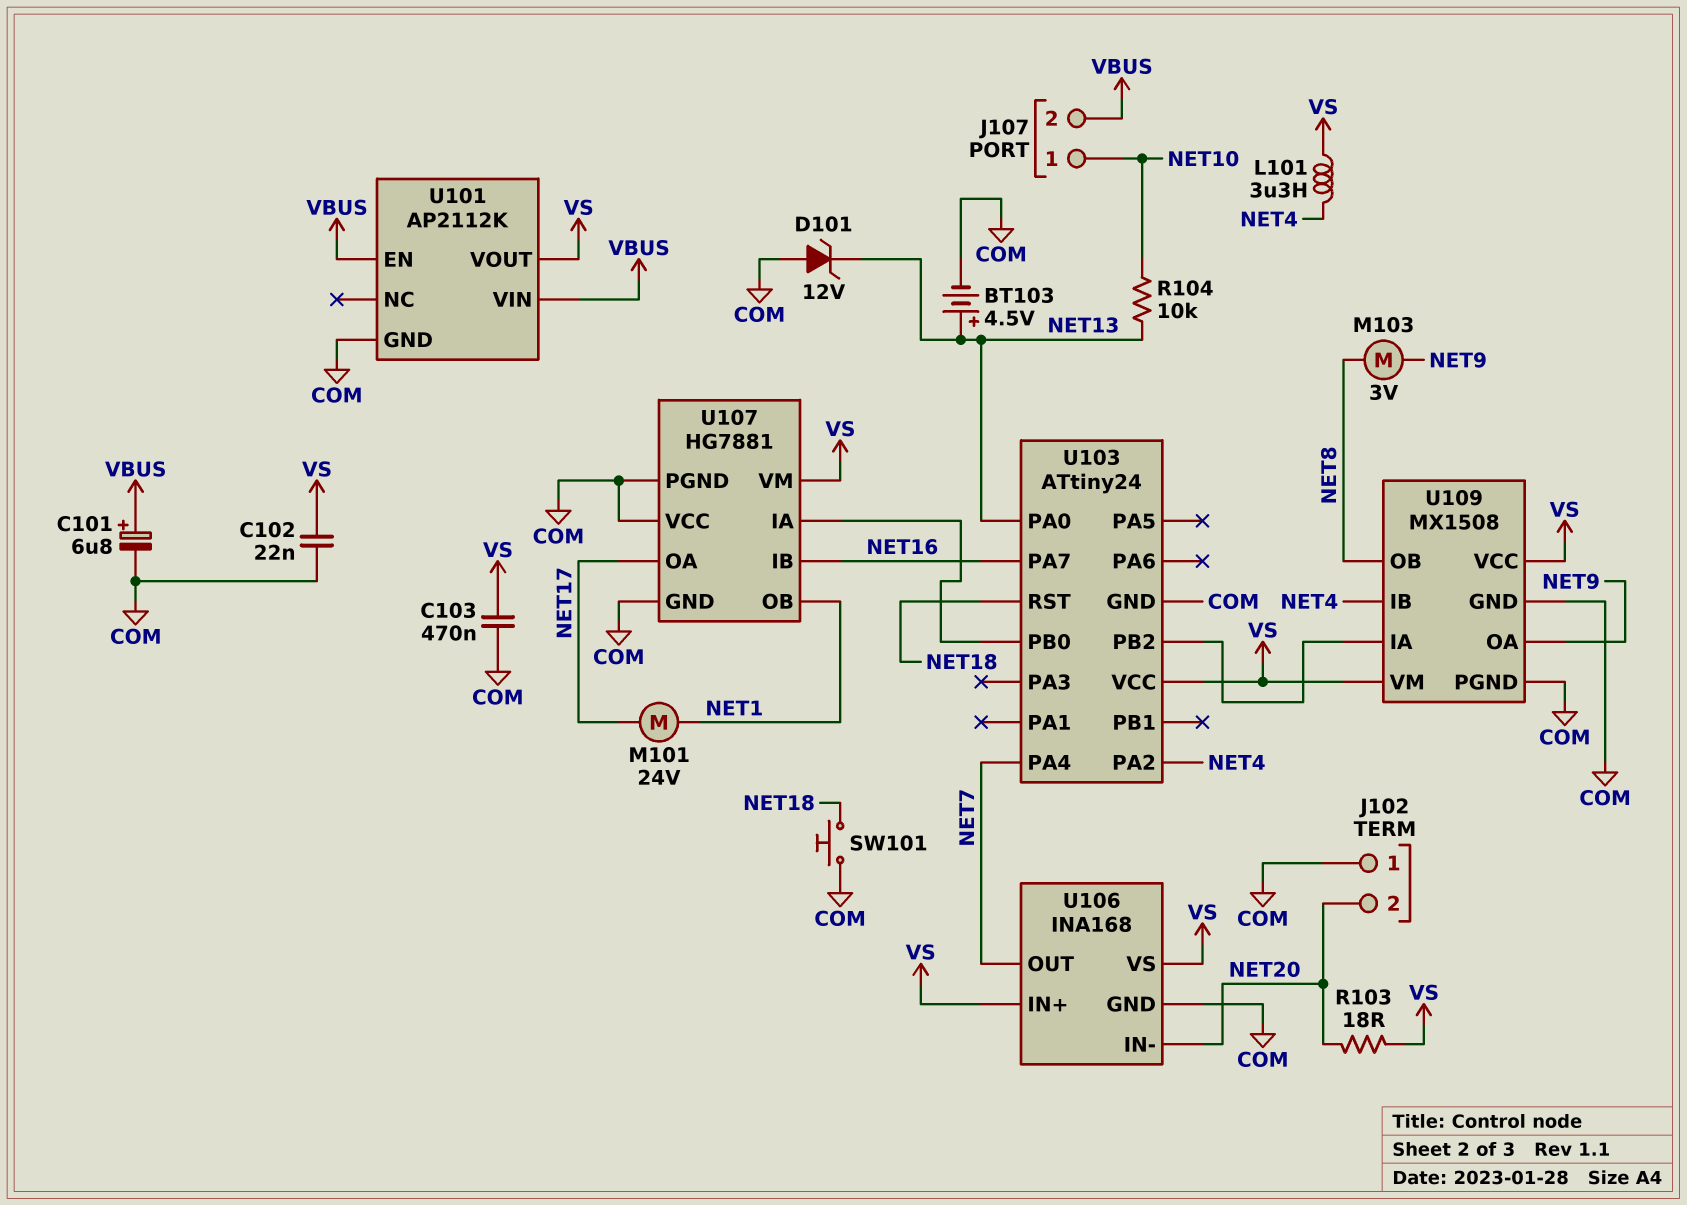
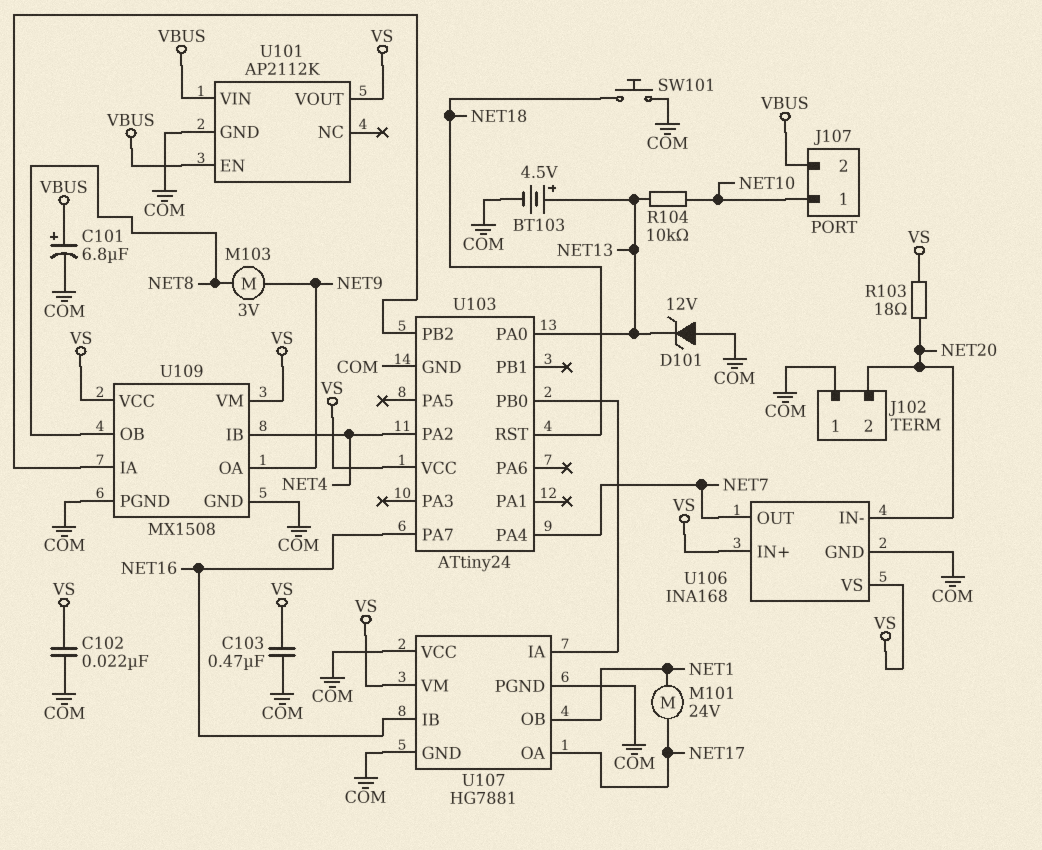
L101: 3.3uH (NET4, VS) -> none

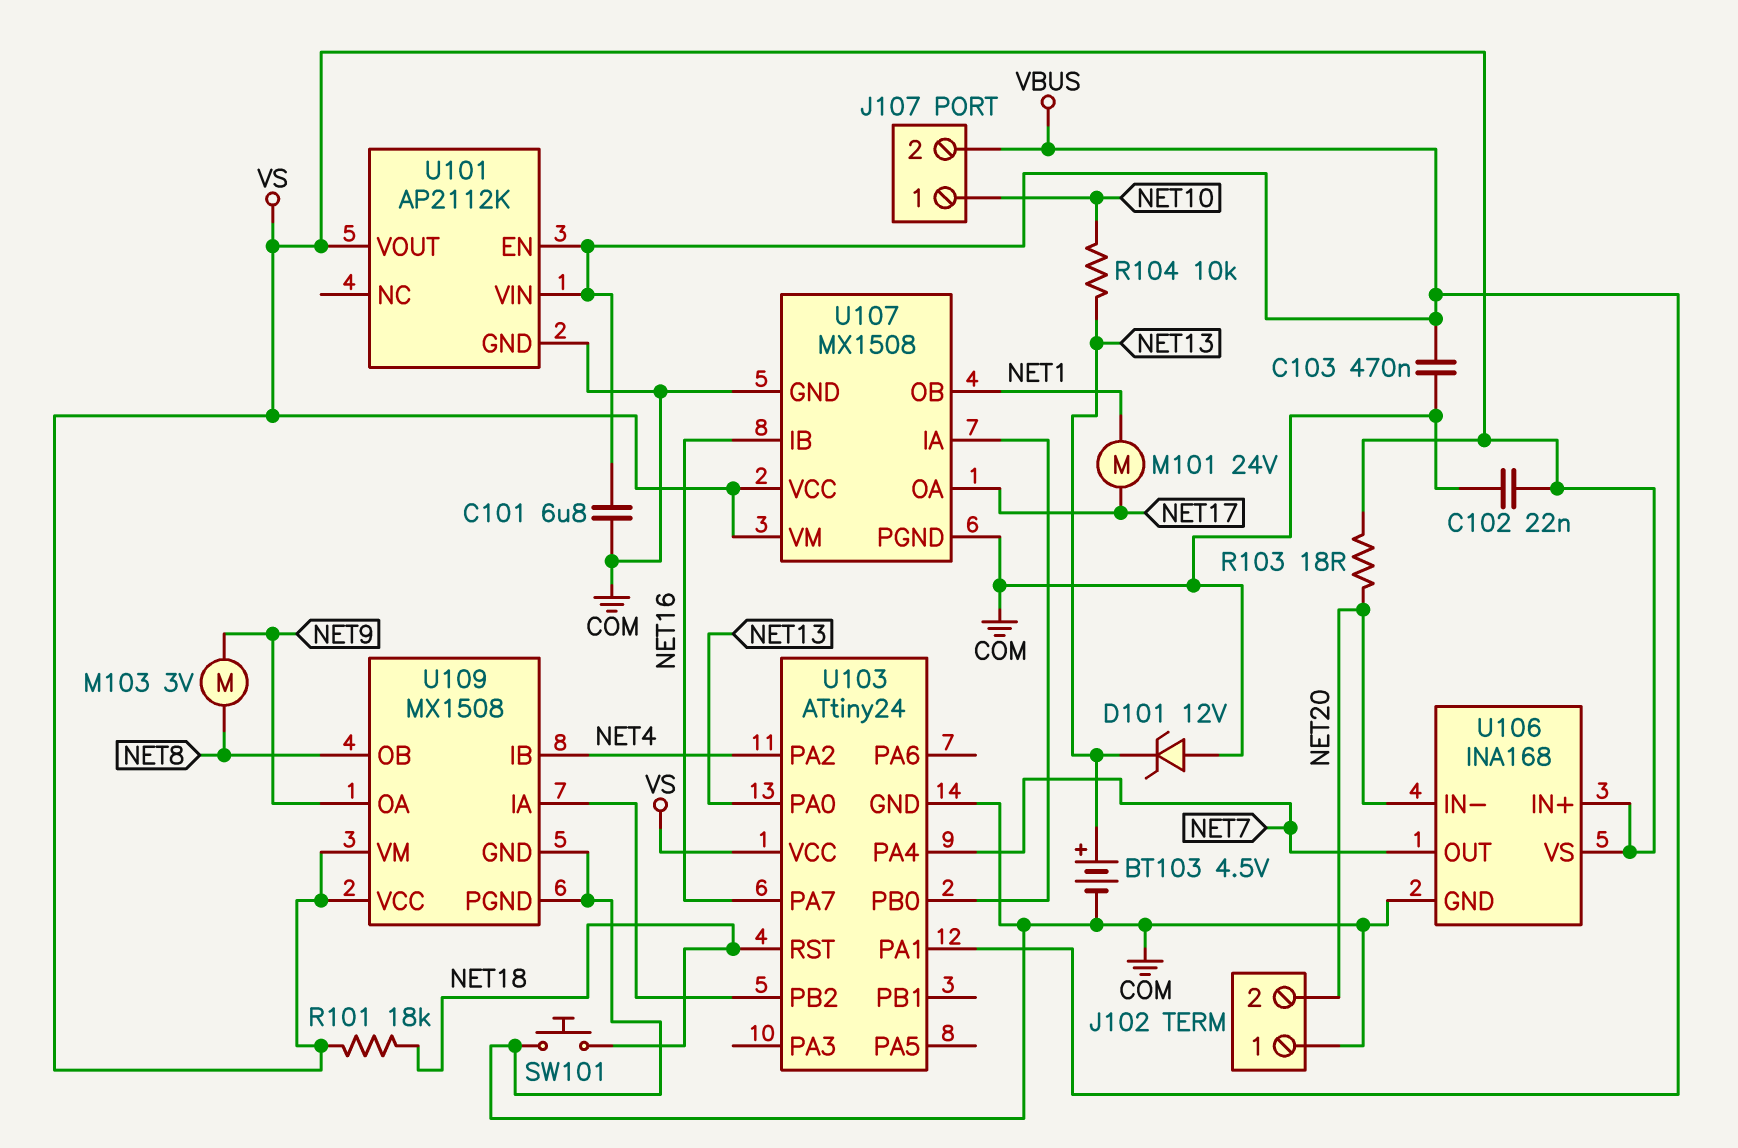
C101: 6.8uF (plus VBUS, minus COM) -> 6.8uF (COM, VBUS)
C103: 470nF (COM, VS) -> 470nF (COM, VBUS)
R101: none -> 18k (NET18, VS)
U103 pin PA1: none -> VBUS
U107: HG7881 -> MX1508
U107 pin VCC: COM -> VS

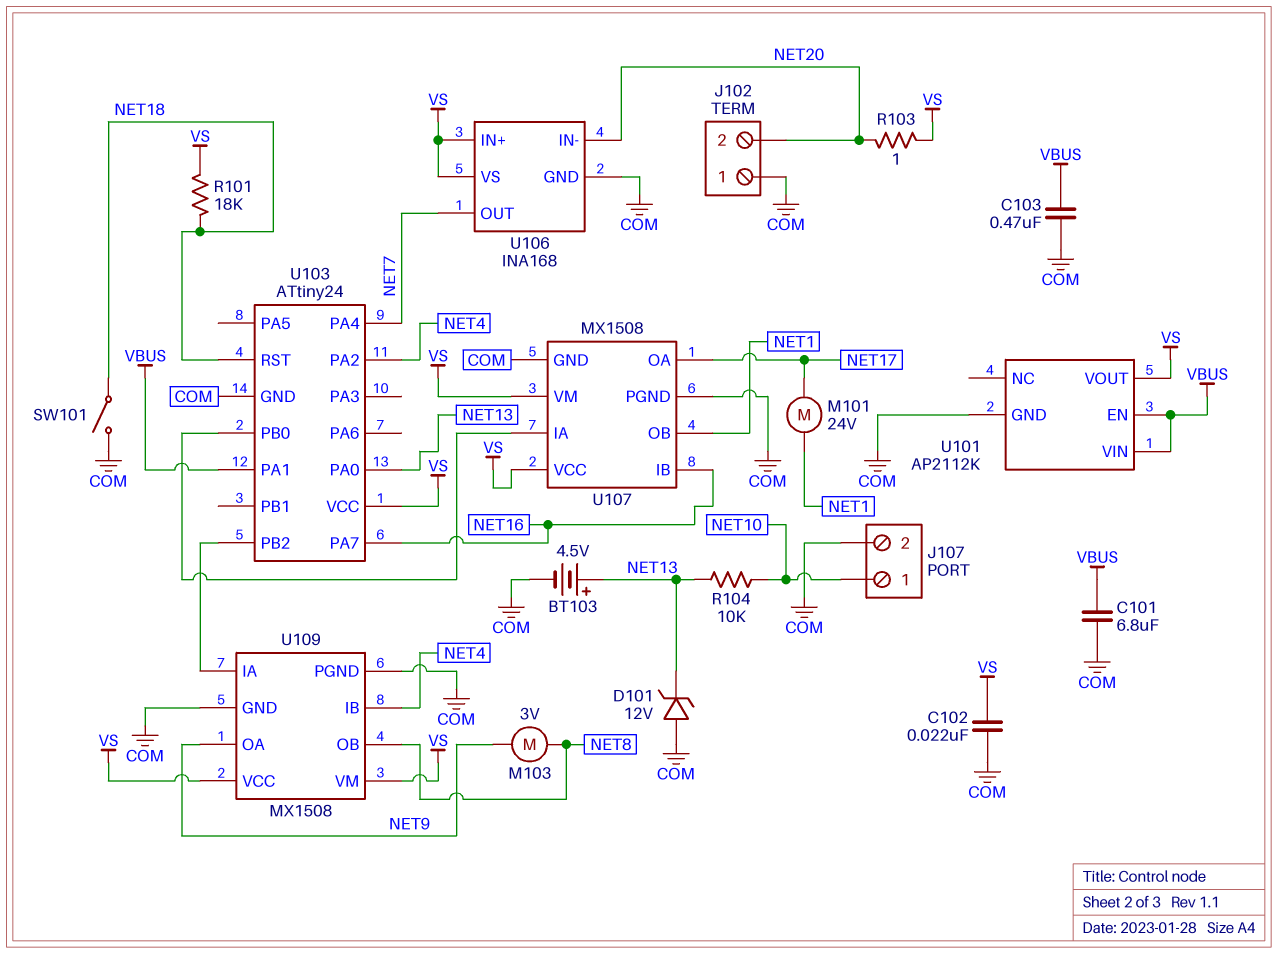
J107 pin 2: VBUS -> COM
R103: 18 (NET20, VS) -> 1 (NET20, VS)
SW101: button (COM, NET18) -> switch (COM, NET18)

